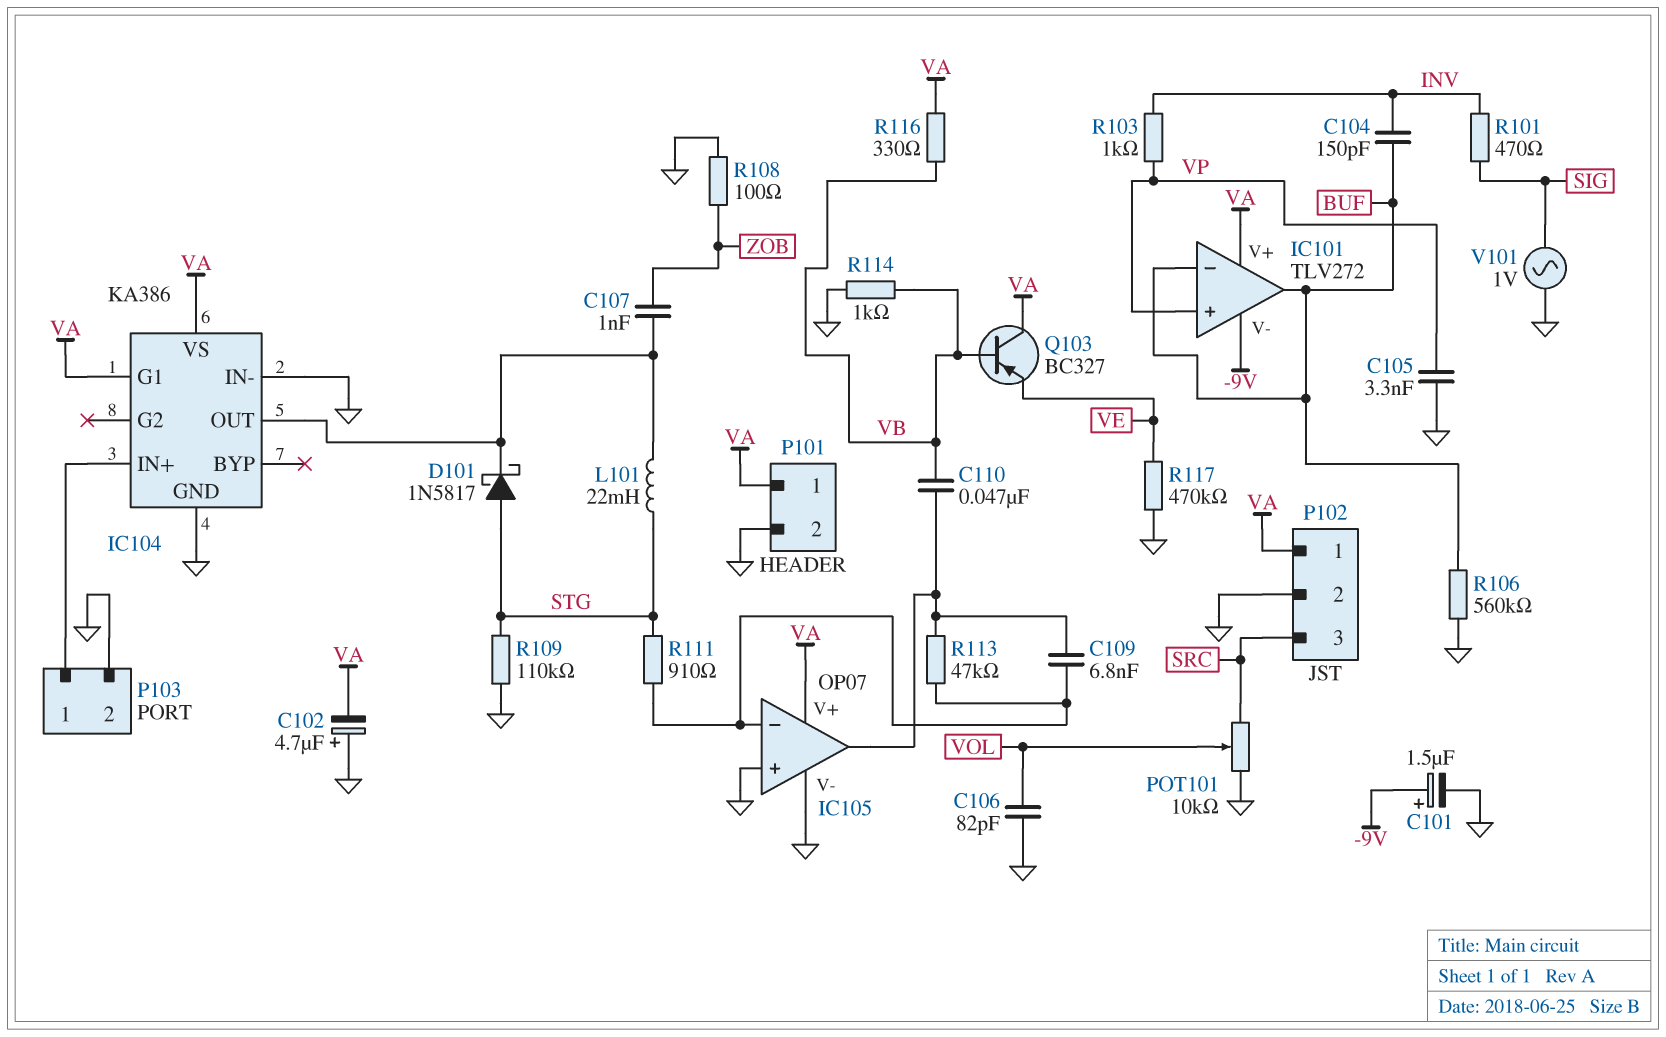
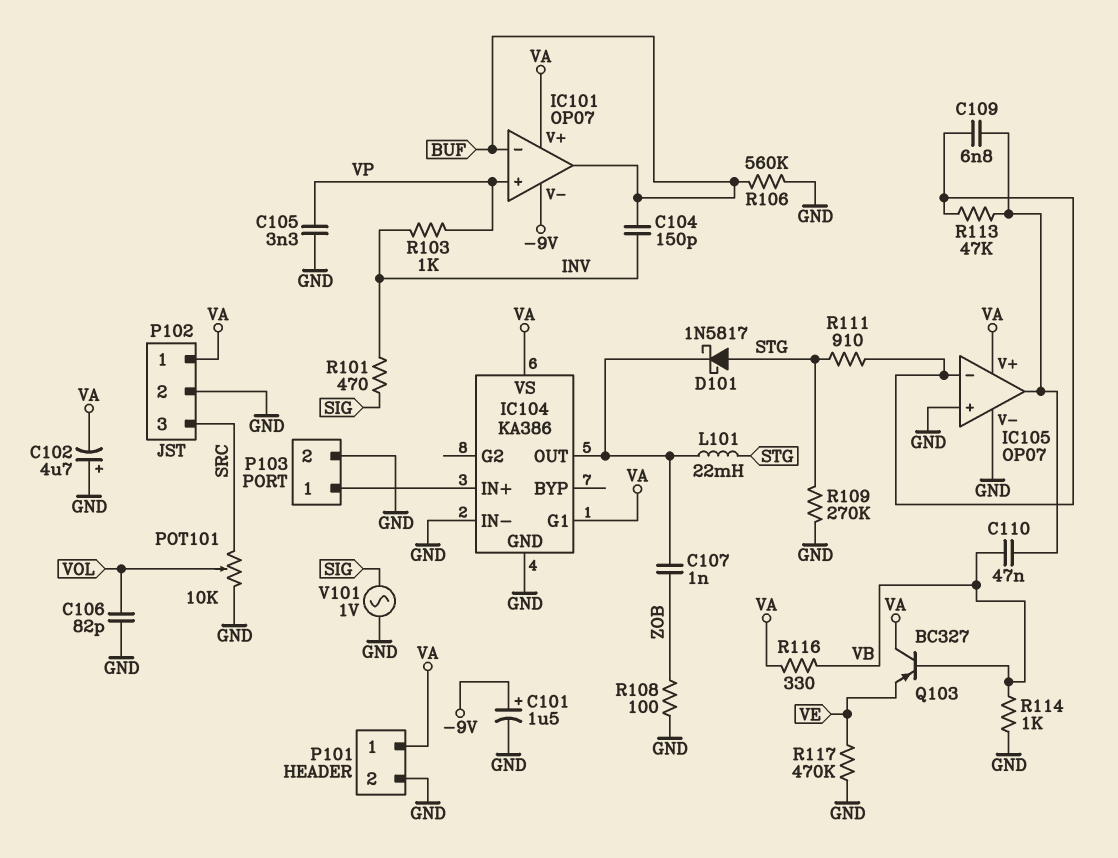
IC101: TLV272 -> OP07
R109: 110k (GND, STG) -> 270k (GND, STG)

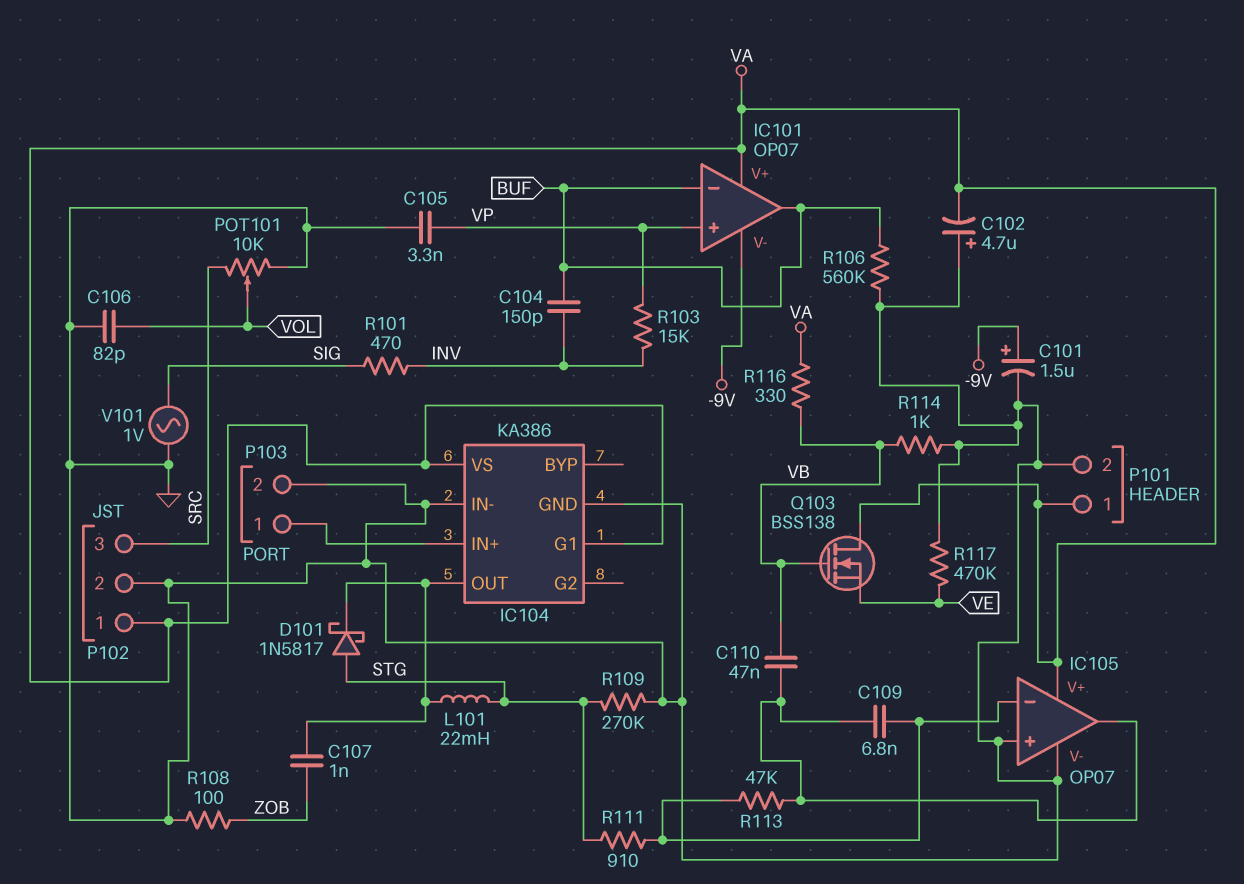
Q103: PNP BC327 (B VB, C VA, E VE) -> NMOS BSS138 (G VB, D VA, S VE)
R103: 1k (INV, VP) -> 15k (INV, VP)

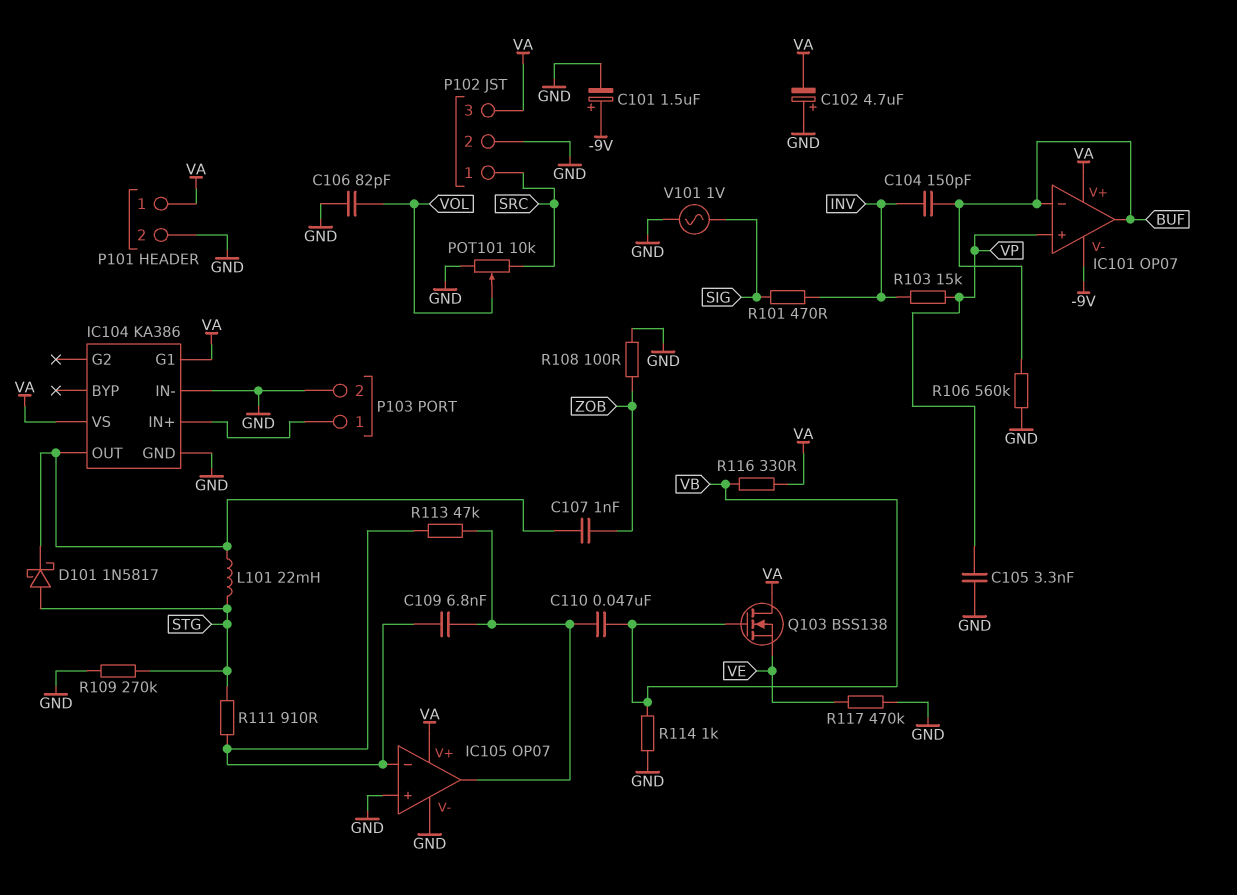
P102 pin 1: VA -> SRC
P102 pin 3: SRC -> VA

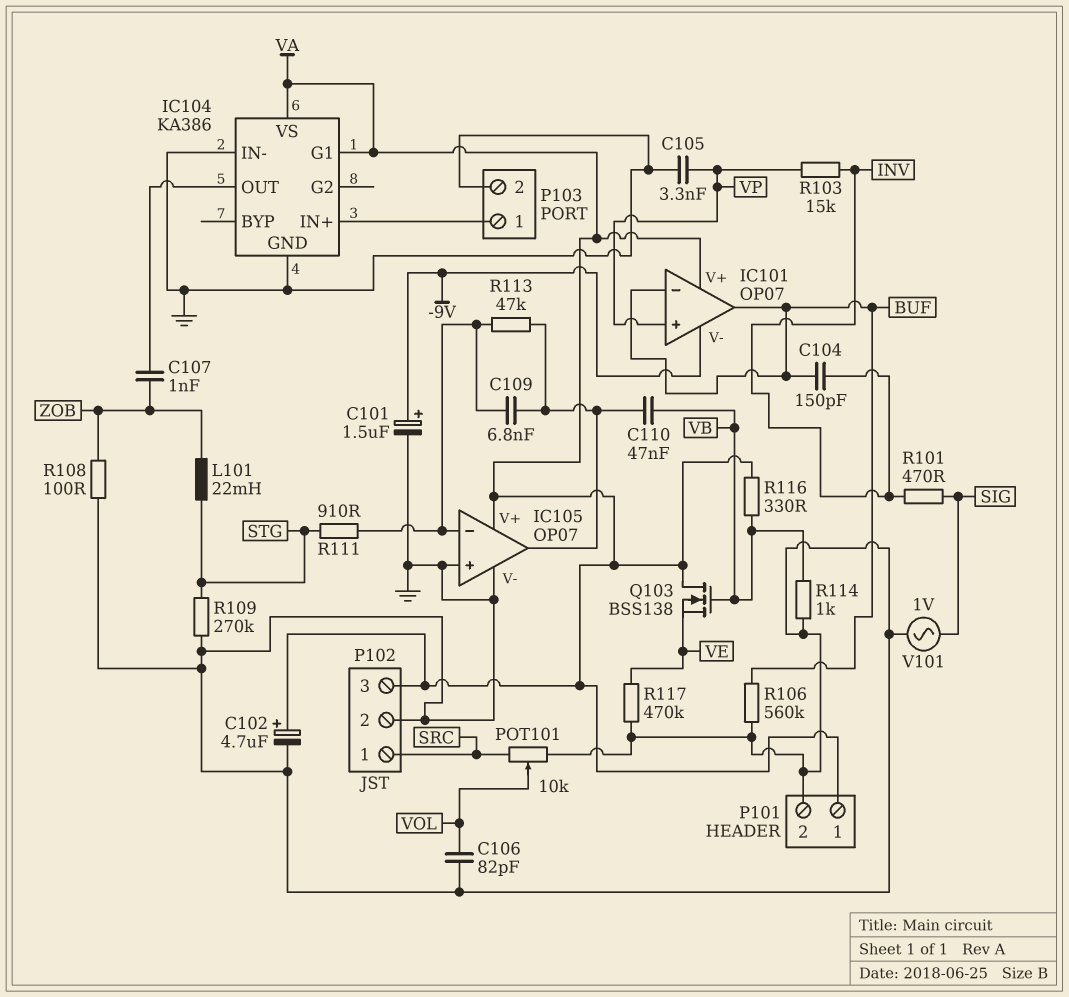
C102: 4.7uF (plus GND, minus VA) -> 4.7uF (plus VA, minus GND)
D101: schottky 1N5817 (A STG, K IC104/OUT) -> none
L101: 22mH (IC104/OUT, STG) -> 22mH (STG, ZOB)

